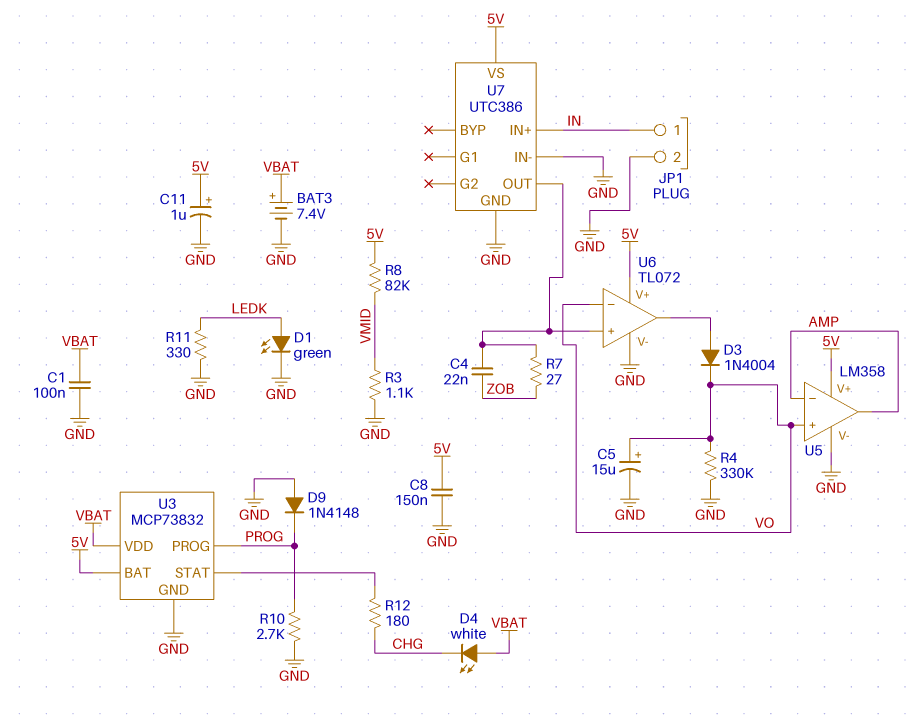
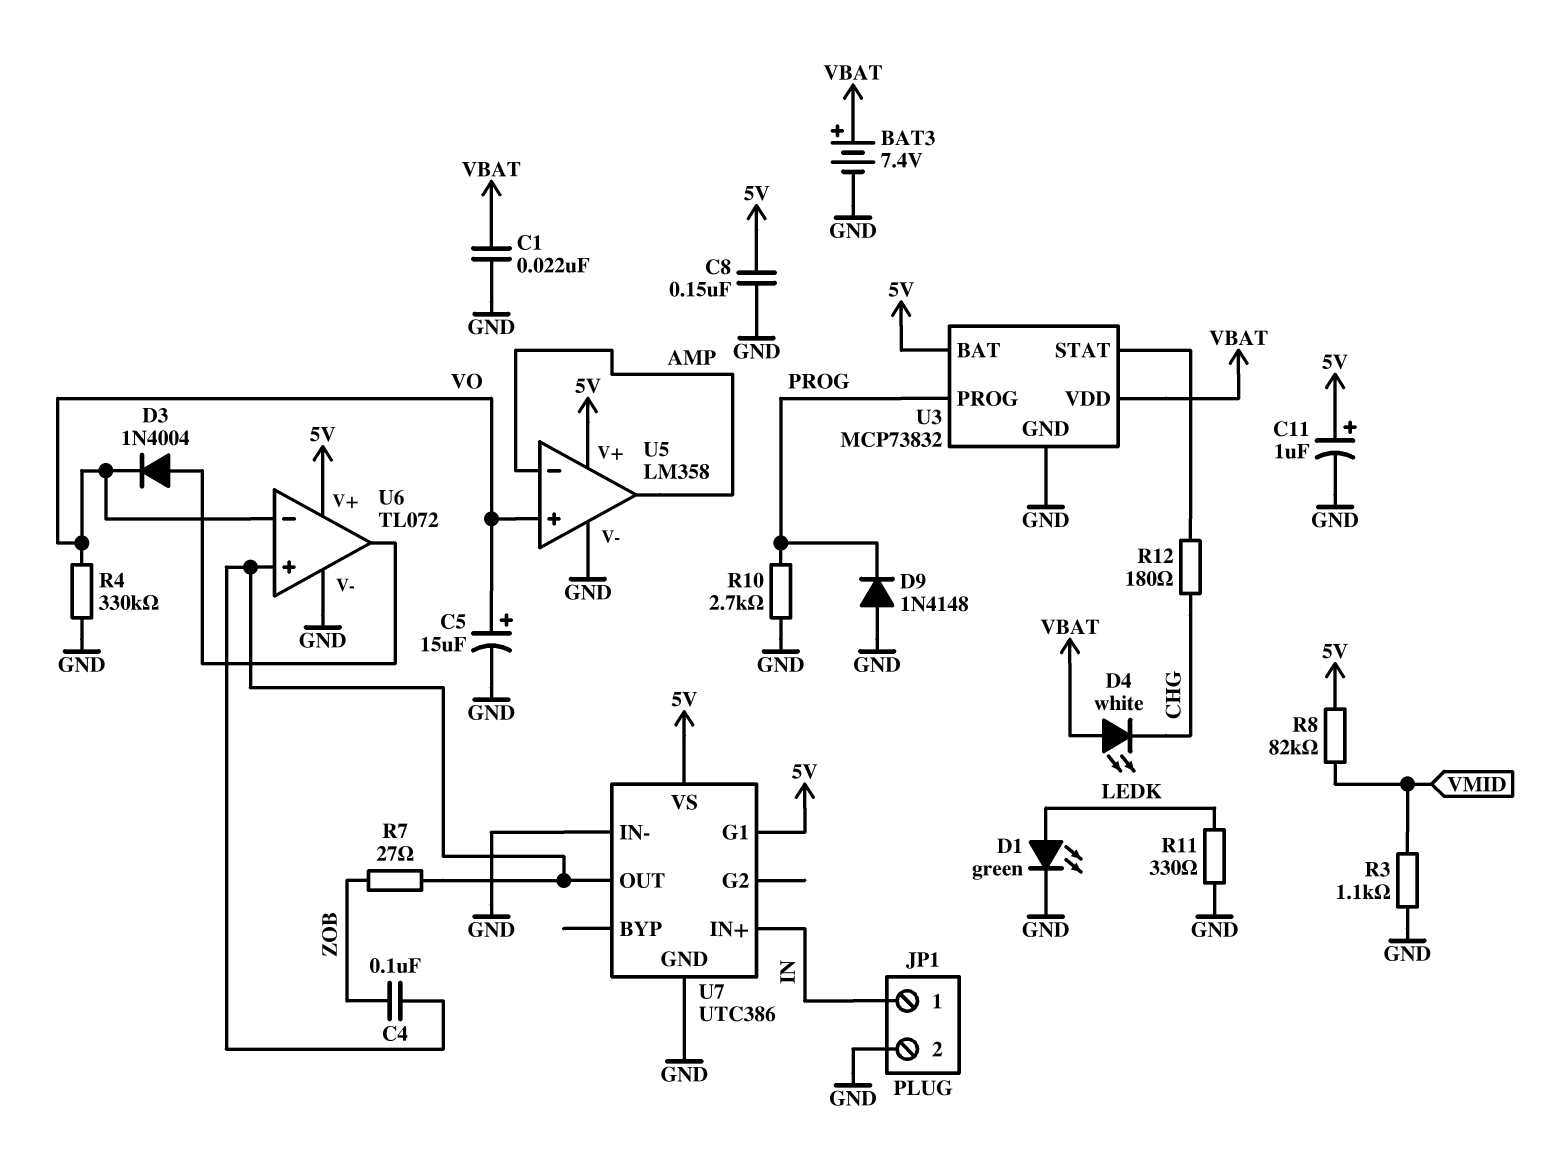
C1: 100nF (GND, VBAT) -> 22nF (GND, VBAT)
C4: 22nF (U6/in+, ZOB) -> 100nF (U6/in+, ZOB)
U7 pin G1: none -> 5V

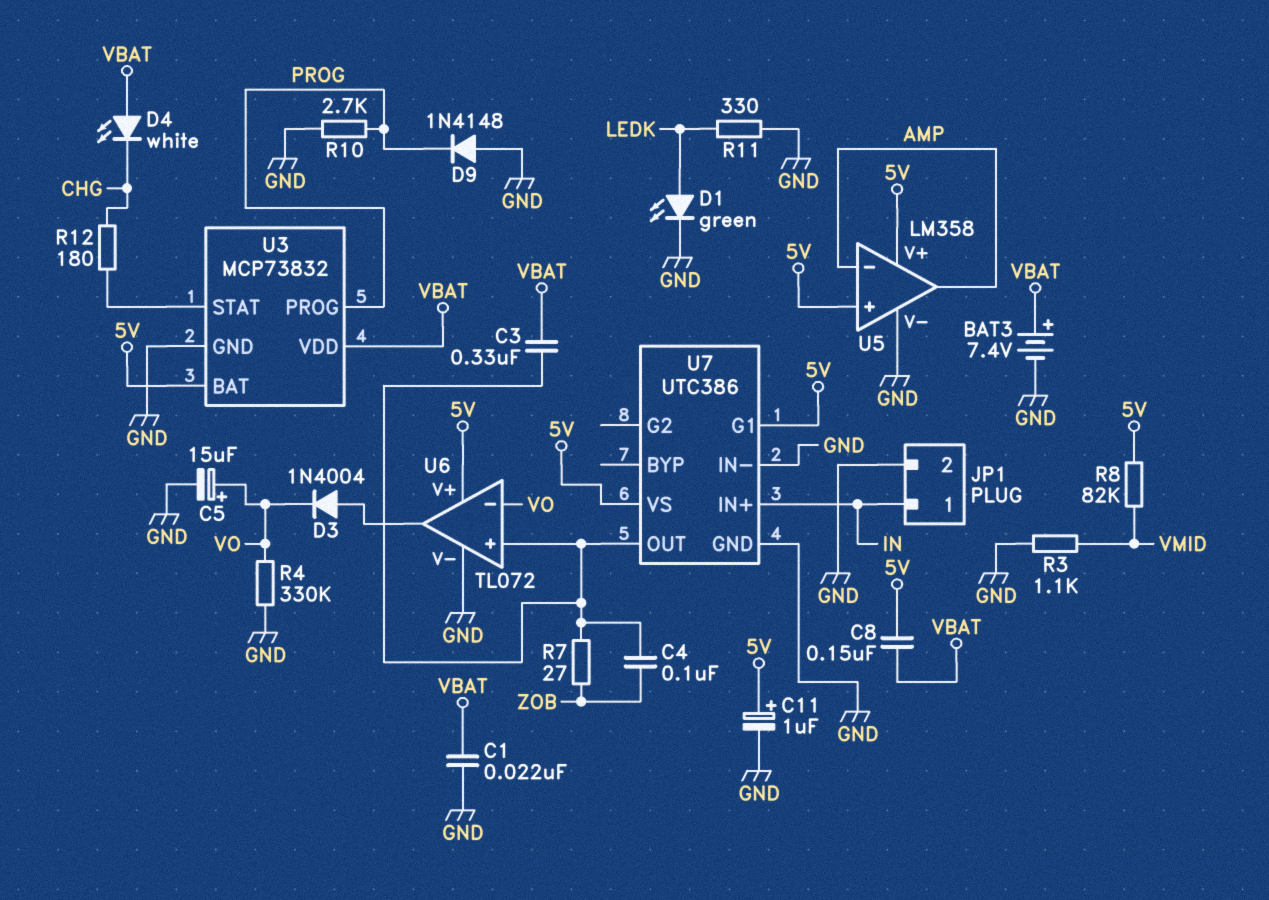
C3: none -> 330nF (U6/in+, VBAT)
C8: 150nF (5V, GND) -> 150nF (5V, VBAT)
U5 pin in+: VO -> 5V

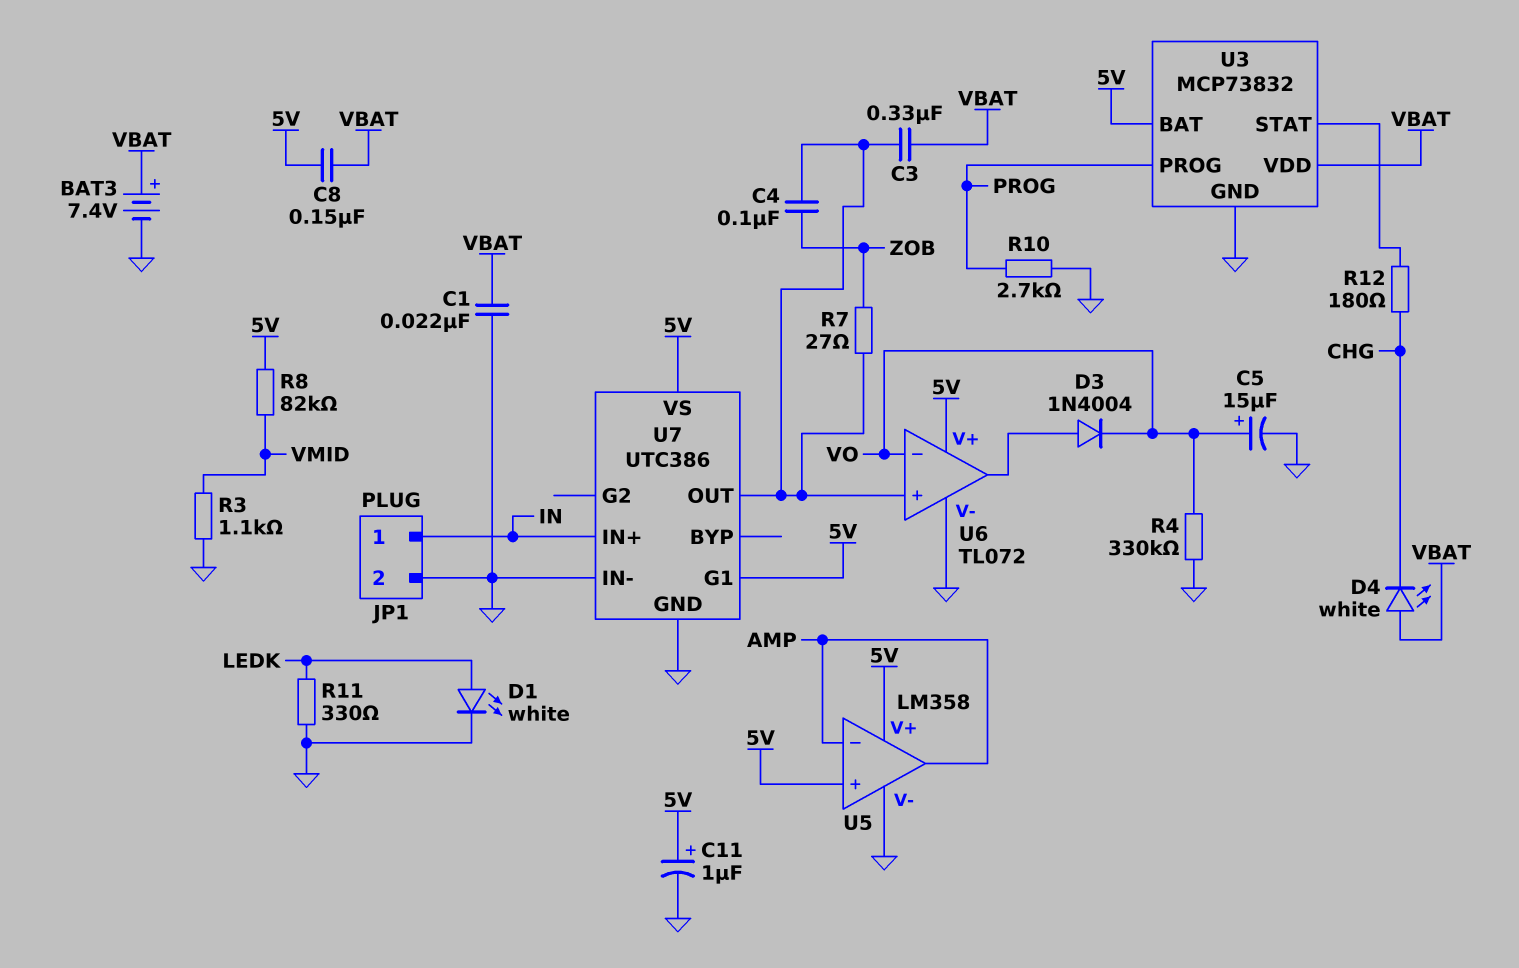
D1: LED green (A LEDK, K GND) -> LED white (A LEDK, K GND)
D9: diode 1N4148 (A GND, K PROG) -> none

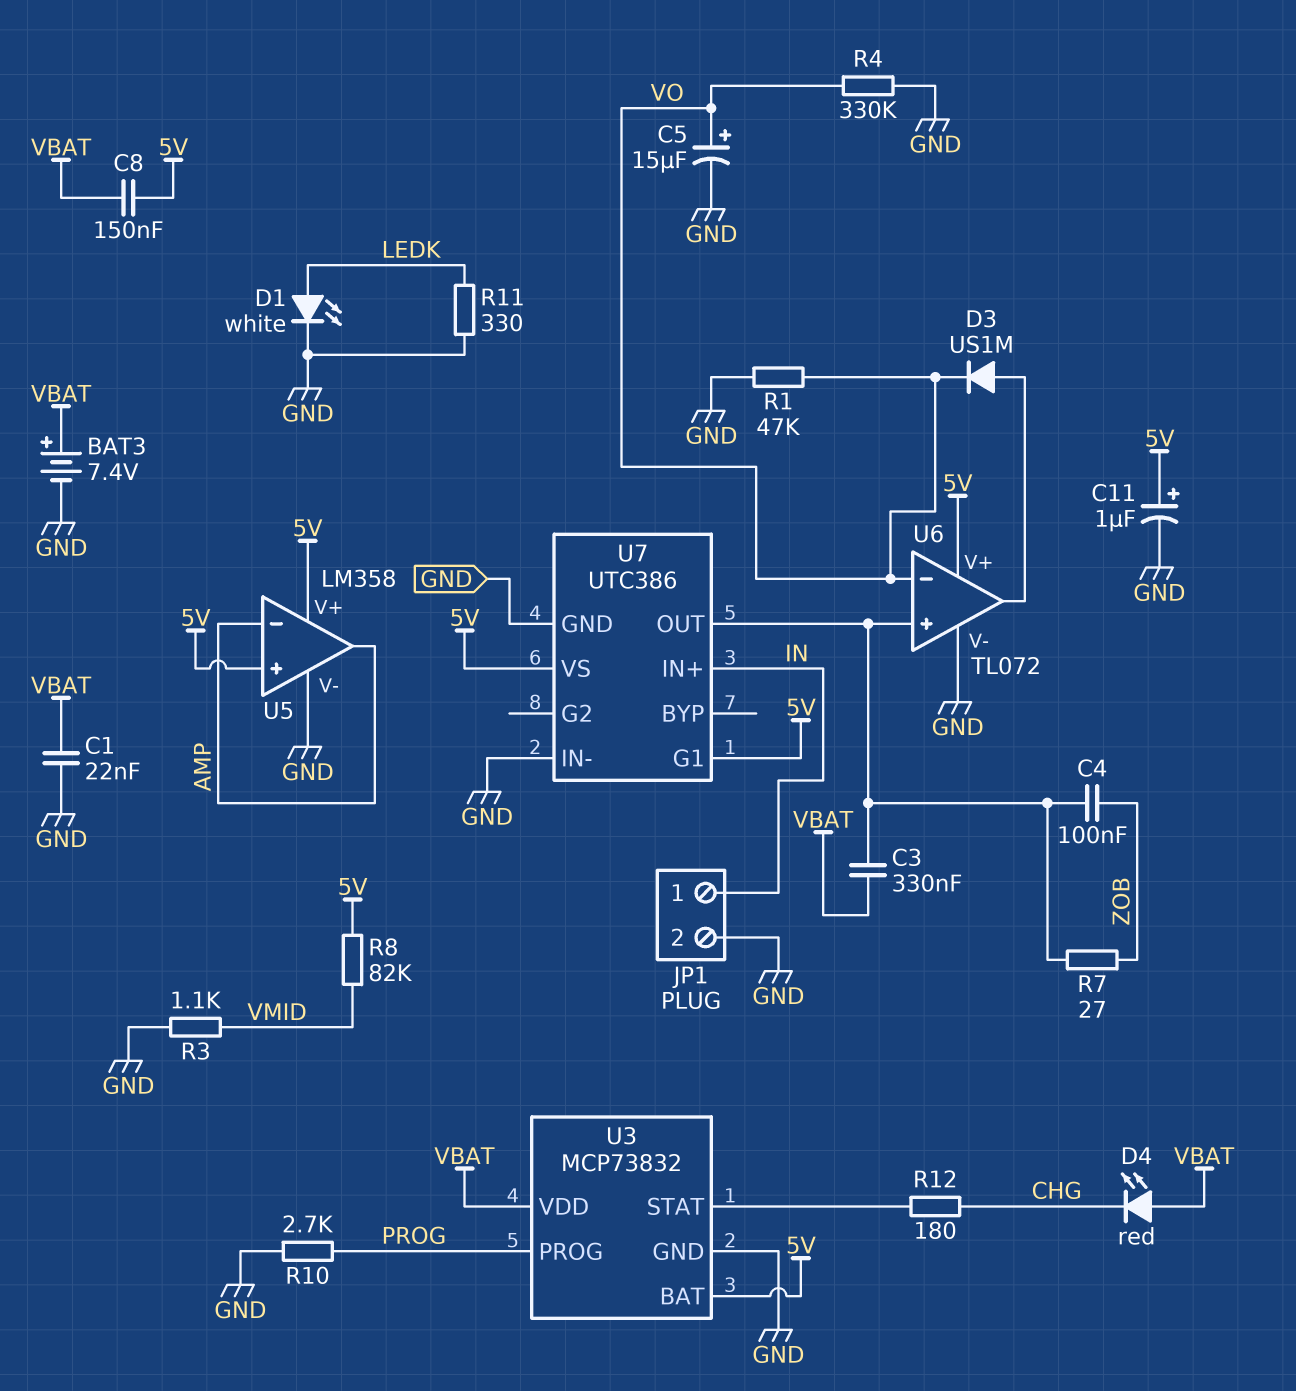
D3: diode 1N4004 (A U6/out, K VO) -> diode US1M (A U6/out, K VO)
D4: LED white (A VBAT, K CHG) -> LED red (A VBAT, K CHG)
R1: none -> 47k (GND, VO)

